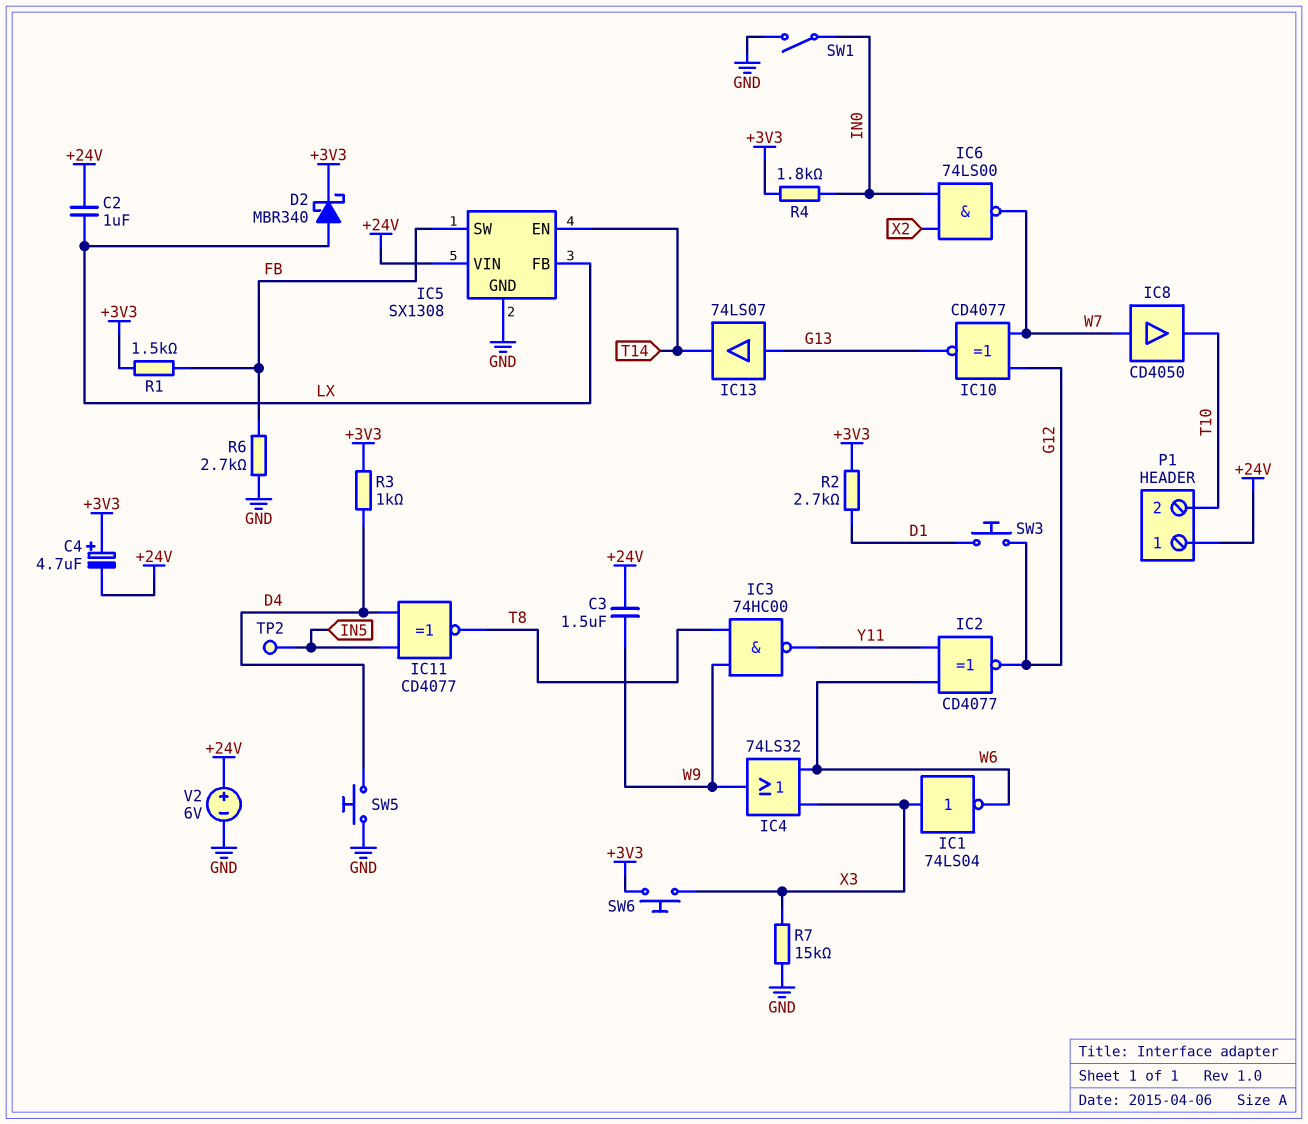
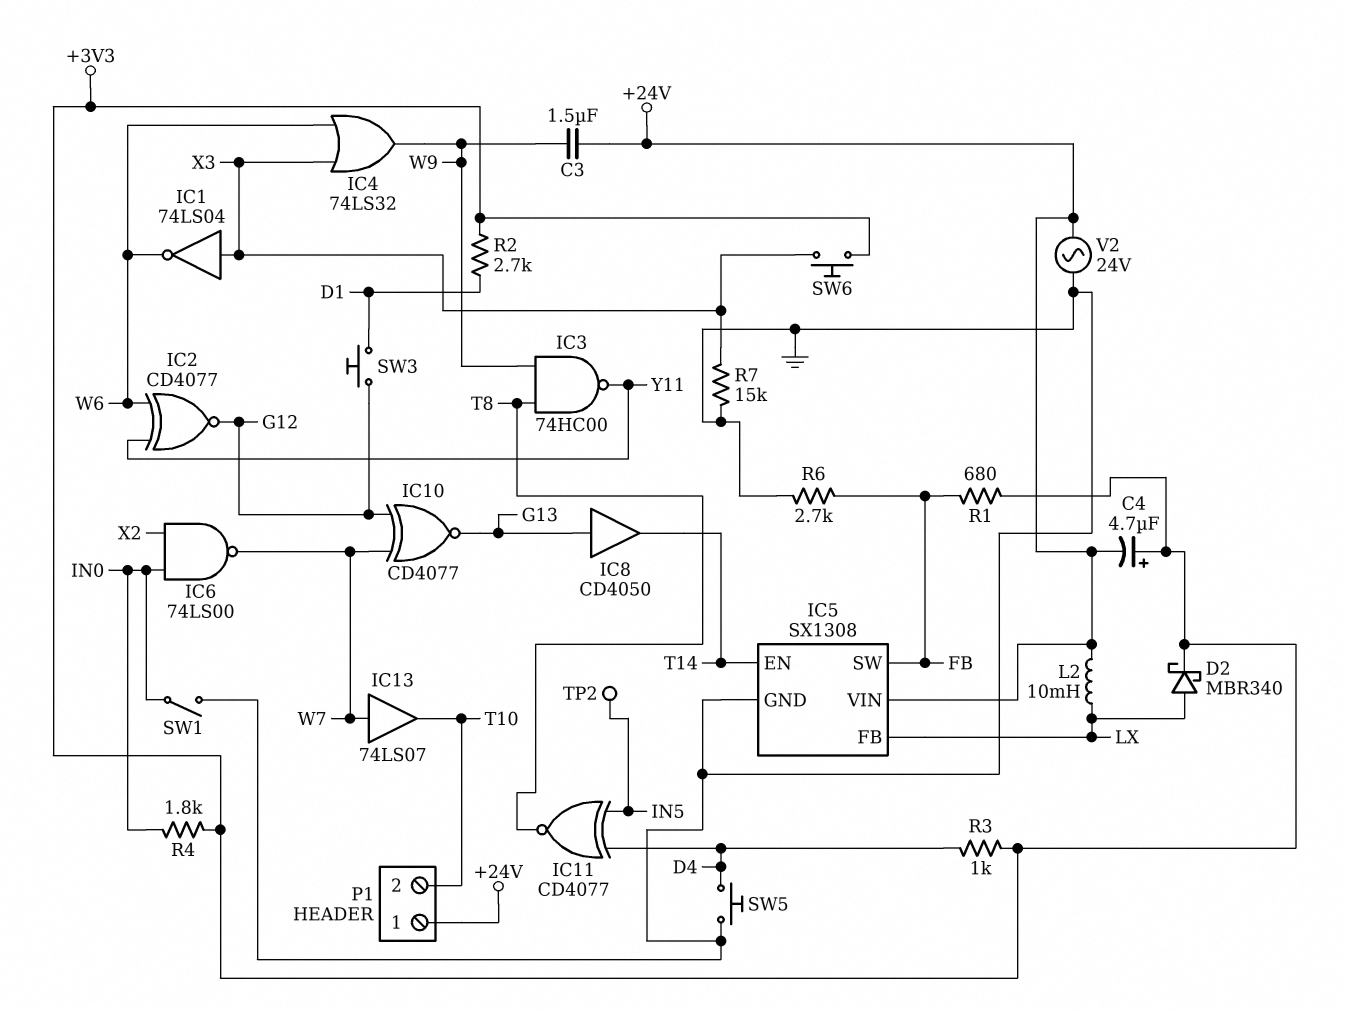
C2: 1uF (+24V, LX) -> none
IC8: buffer CD4050 (in W7, out T10) -> buffer CD4050 (in G13, out T14)
IC13: buffer 74LS07 (in G13, out T14) -> buffer 74LS07 (in W7, out T10)
L2: none -> 10mH (+24V, LX)
R1: 1.5k (+3V3, FB) -> 680 (+3V3, FB)
V2: 6V (plus +24V, minus GND) -> AC 24V (+24V, GND)

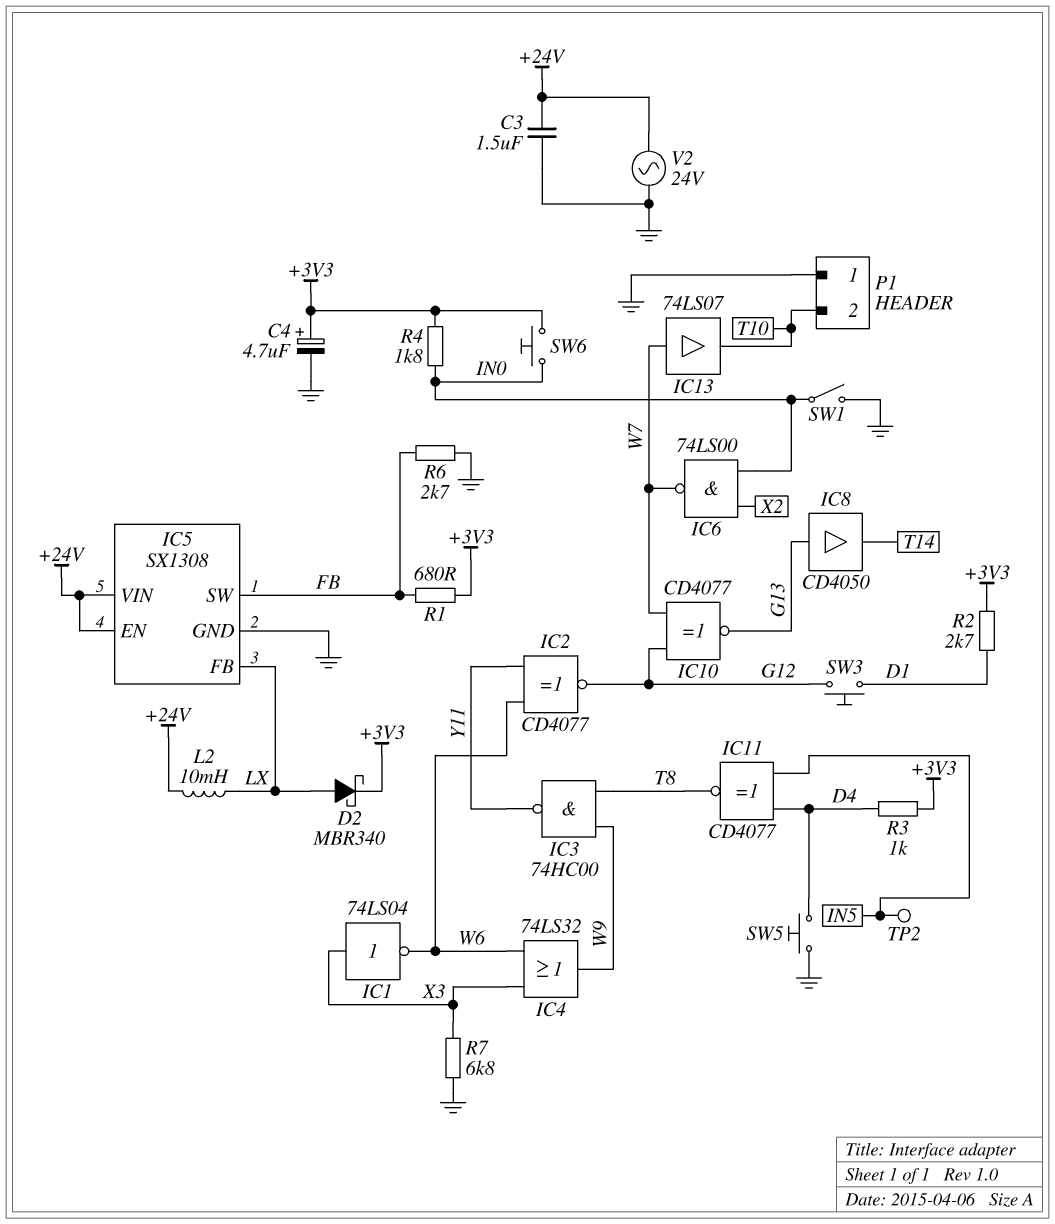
C3: 1.5uF (+24V, W9) -> 1.5uF (+24V, GND)
C4: 4.7uF (plus +3V3, minus +24V) -> 4.7uF (plus +3V3, minus GND)
IC5 pin EN: T14 -> +24V
P1 pin 1: +24V -> GND
R7: 15k (GND, X3) -> 6.8k (GND, X3)
SW6: button (+3V3, X3) -> button (+3V3, IN0)

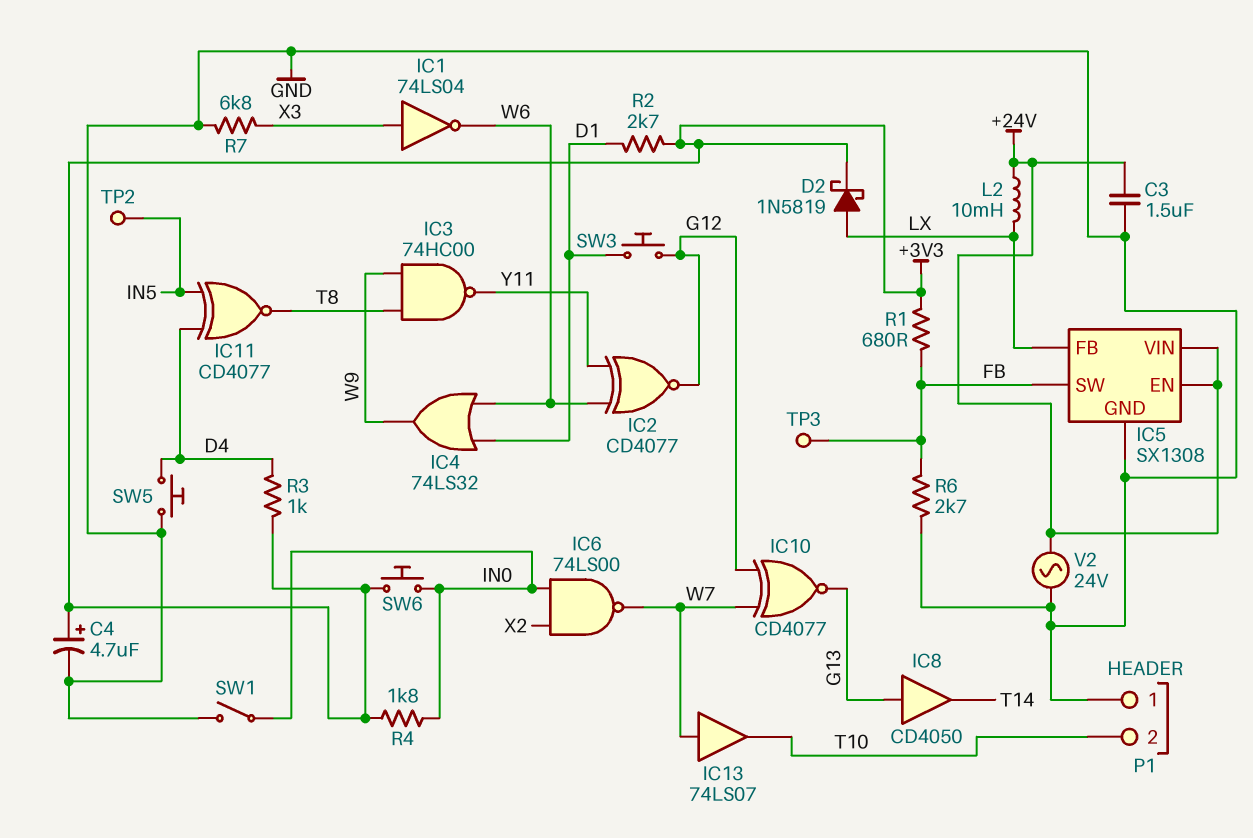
D2: schottky MBR340 (A LX, K +3V3) -> schottky 1N5819 (A LX, K +3V3)
IC4: OR 74LS32 (in W6, in X3, out W9) -> OR 74LS32 (in D1, in W6, out W9)
TP3: none -> test point (FB)

